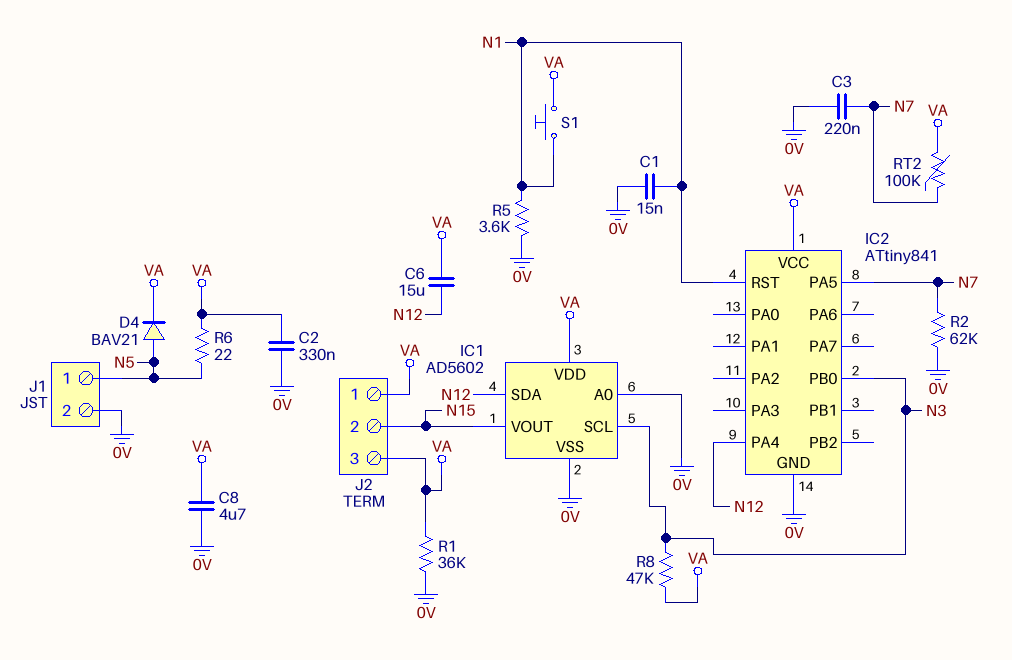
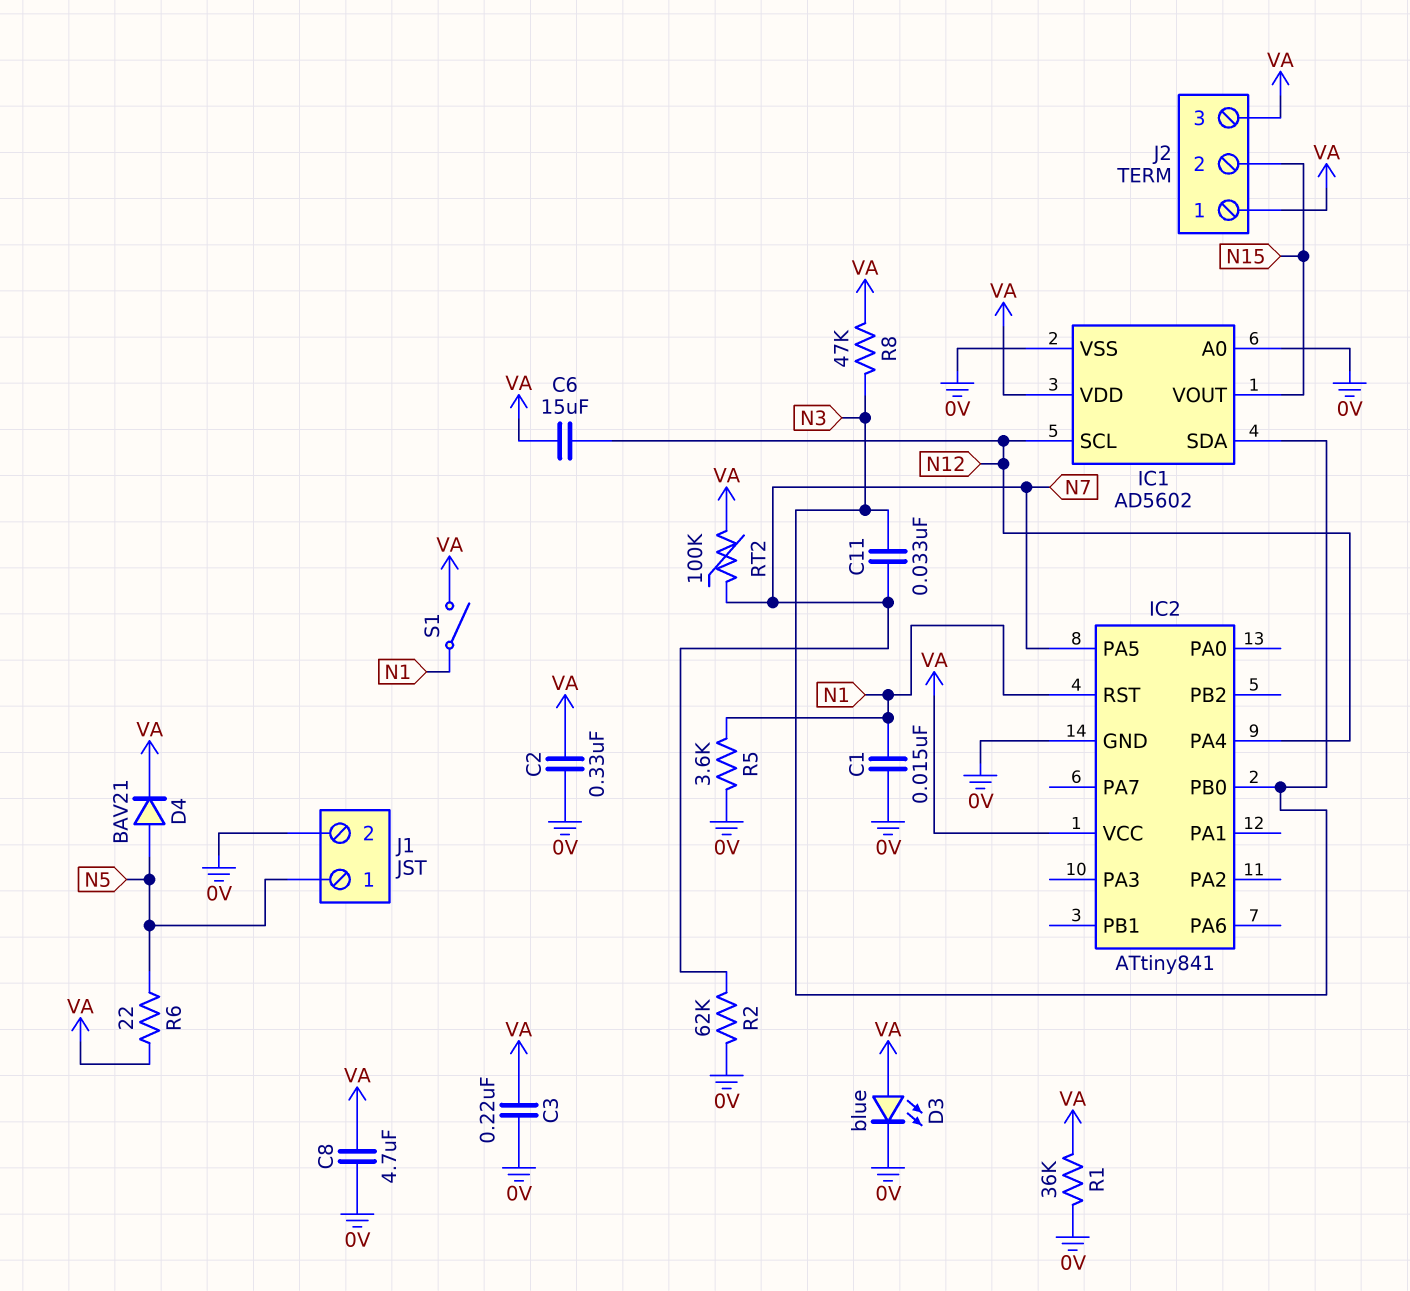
C3: 220nF (0V, N7) -> 220nF (0V, VA)
C11: none -> 33nF (N3, N7)
D3: none -> LED blue (A VA, K 0V)
IC1 pin SCL: N3 -> N12
IC1 pin SDA: N12 -> N3
S1: button (N1, VA) -> switch (N1, VA)

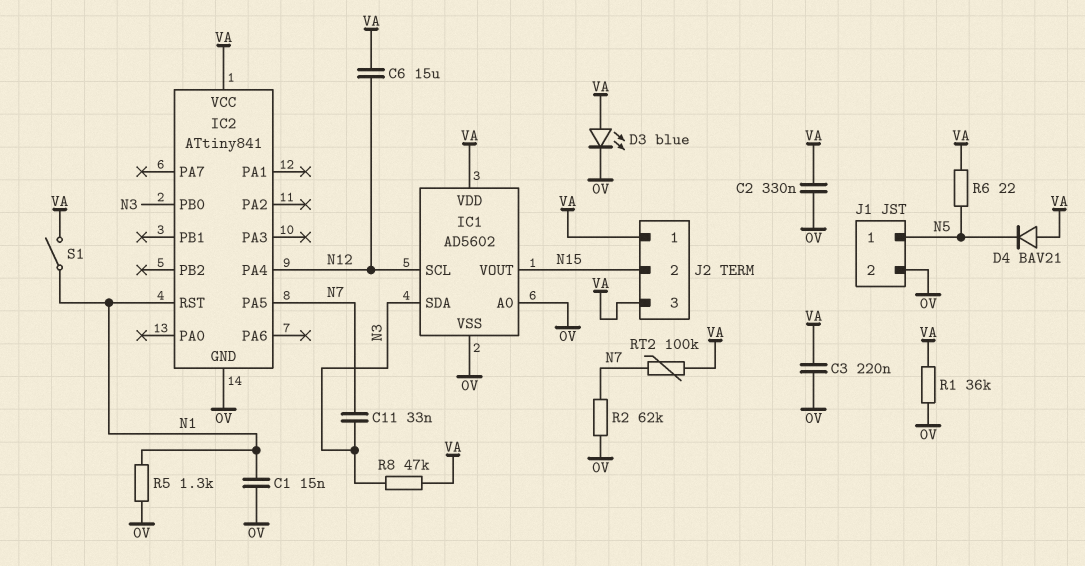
C8: 4.7uF (0V, VA) -> none
D4: diode BAV21 (A N5, K VA) -> diode BAV21 (A VA, K N5)
R5: 3.6k (0V, N1) -> 1.3k (0V, N1)

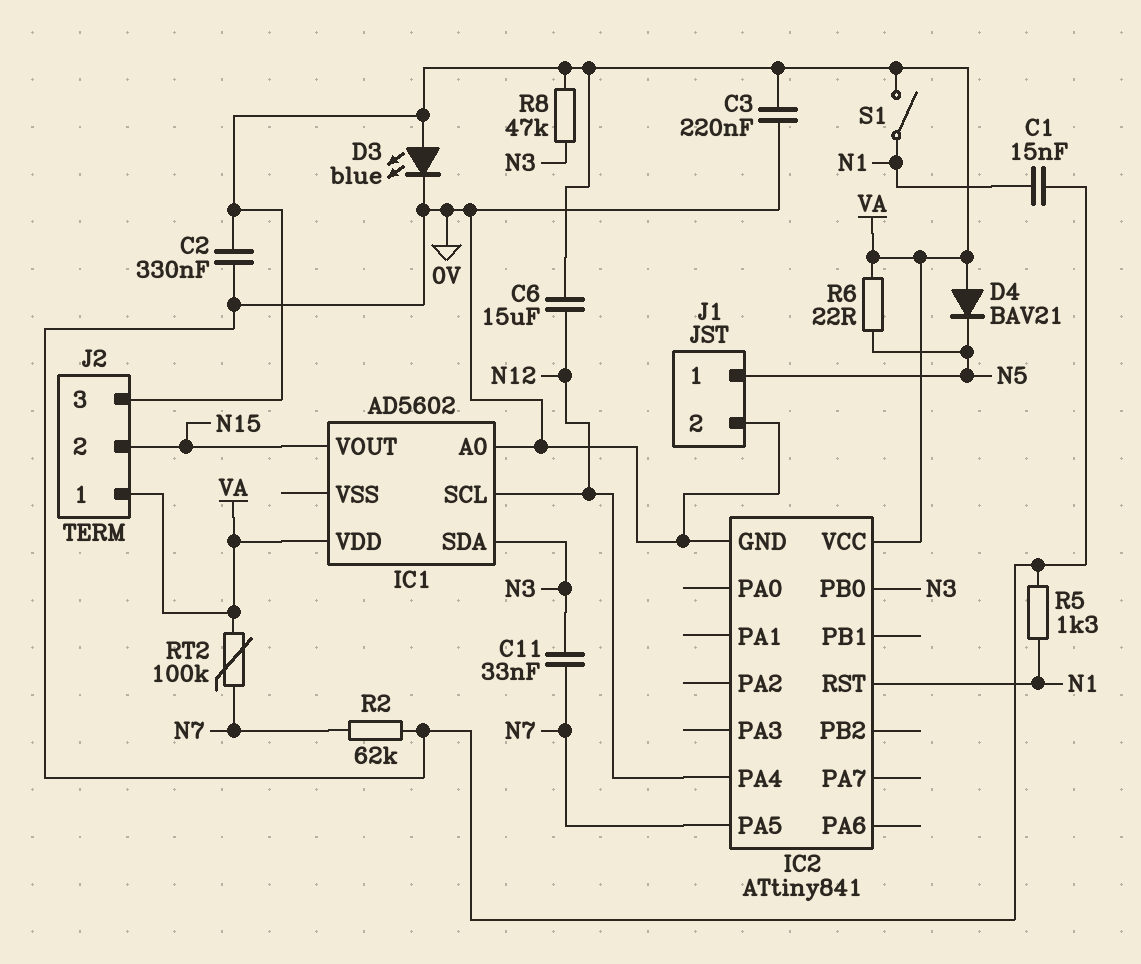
IC1 pin VSS: 0V -> none
R1: 36k (0V, VA) -> none

